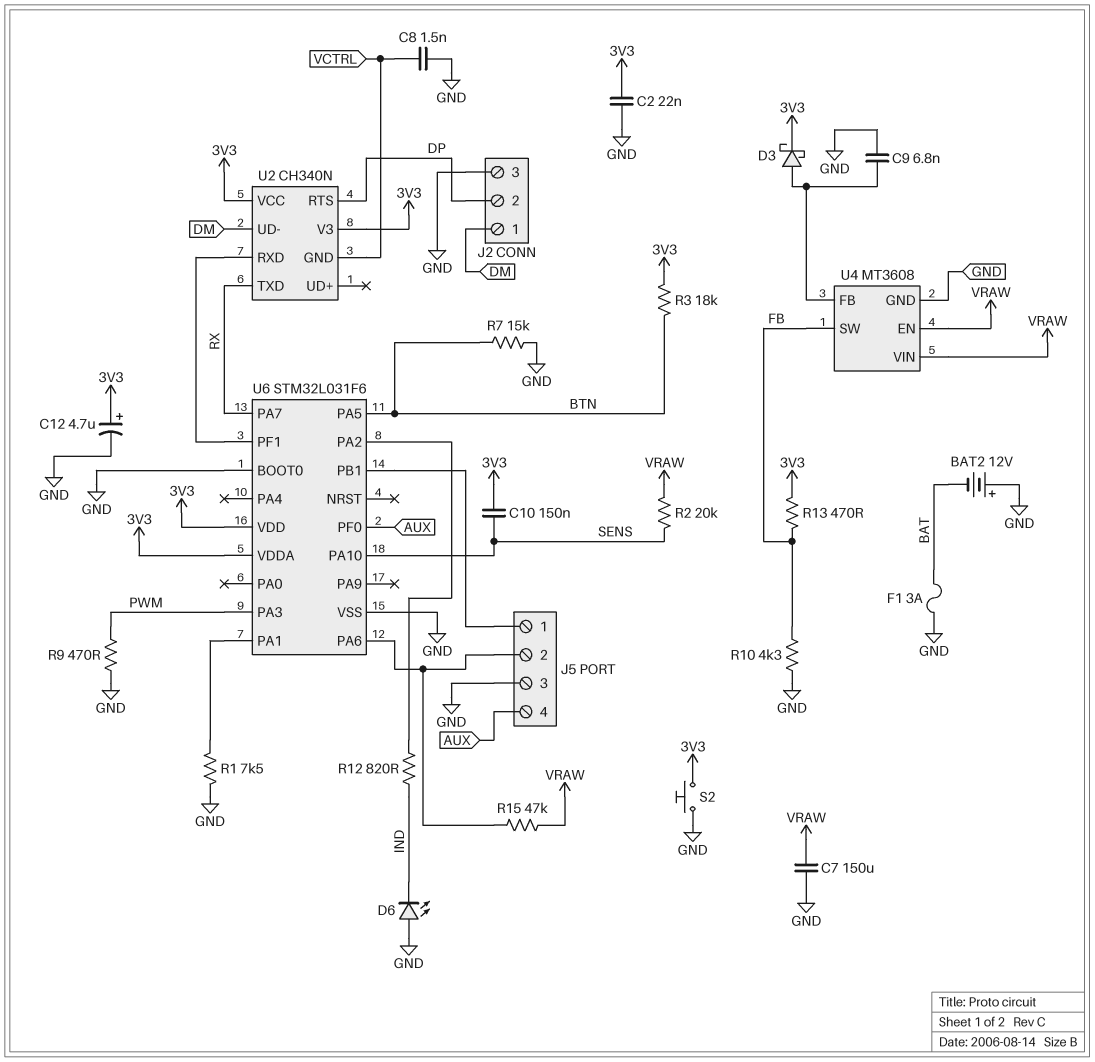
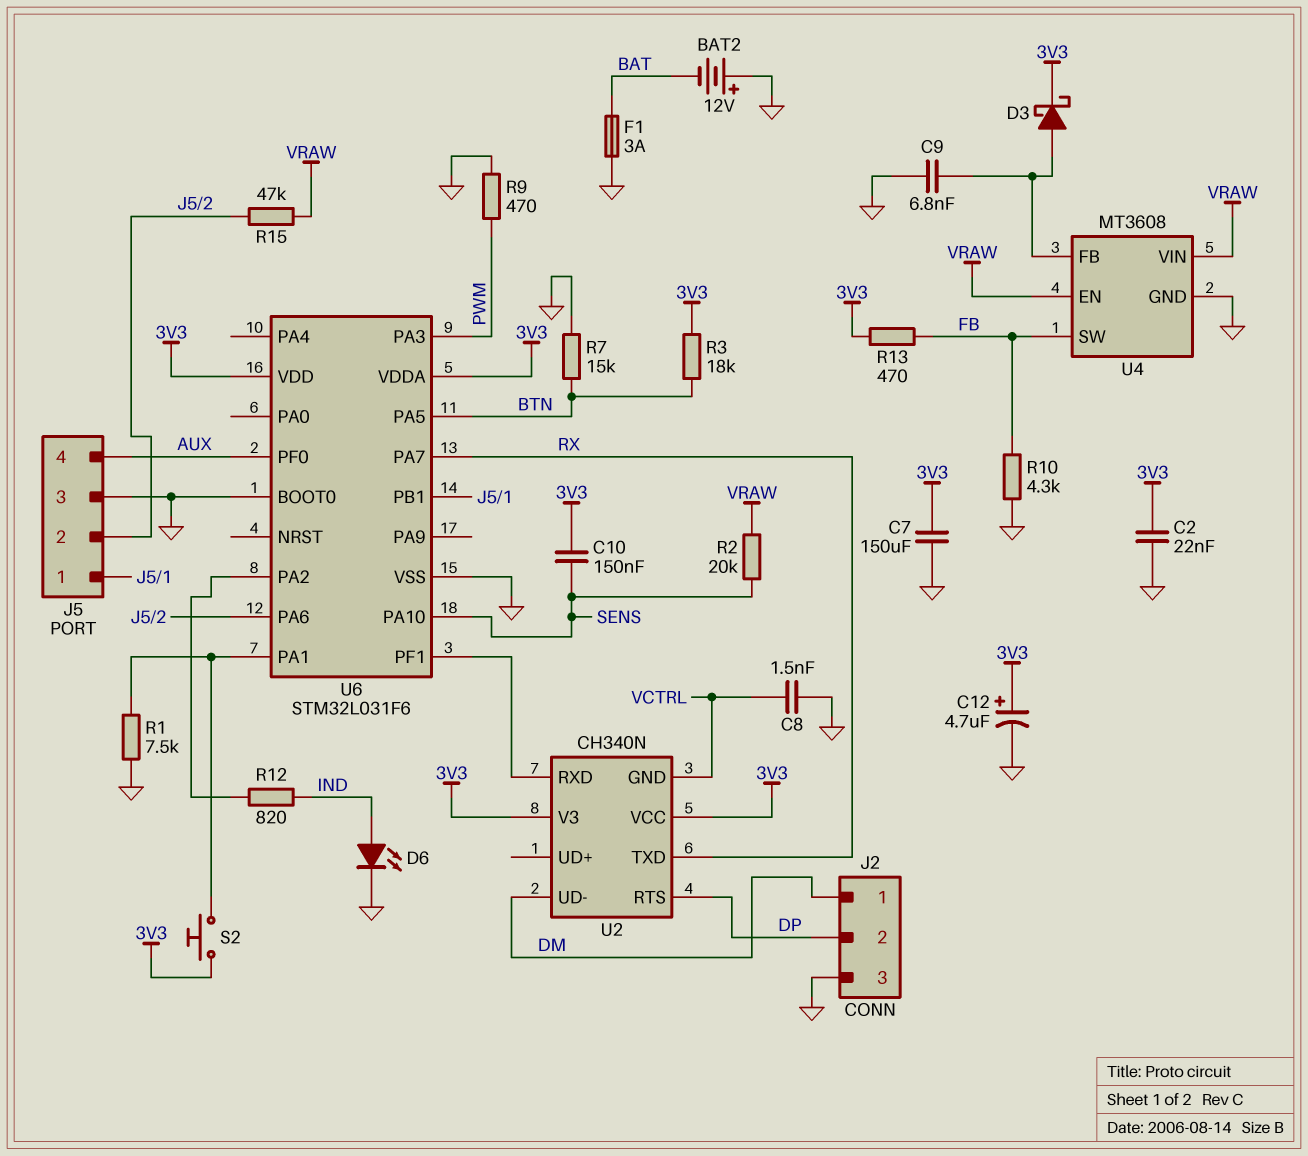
C7: 150uF (GND, VRAW) -> 150uF (3V3, GND)
D6: LED (A GND, K IND) -> LED (A IND, K GND)
S2: button (3V3, GND) -> button (3V3, U6/PA1)

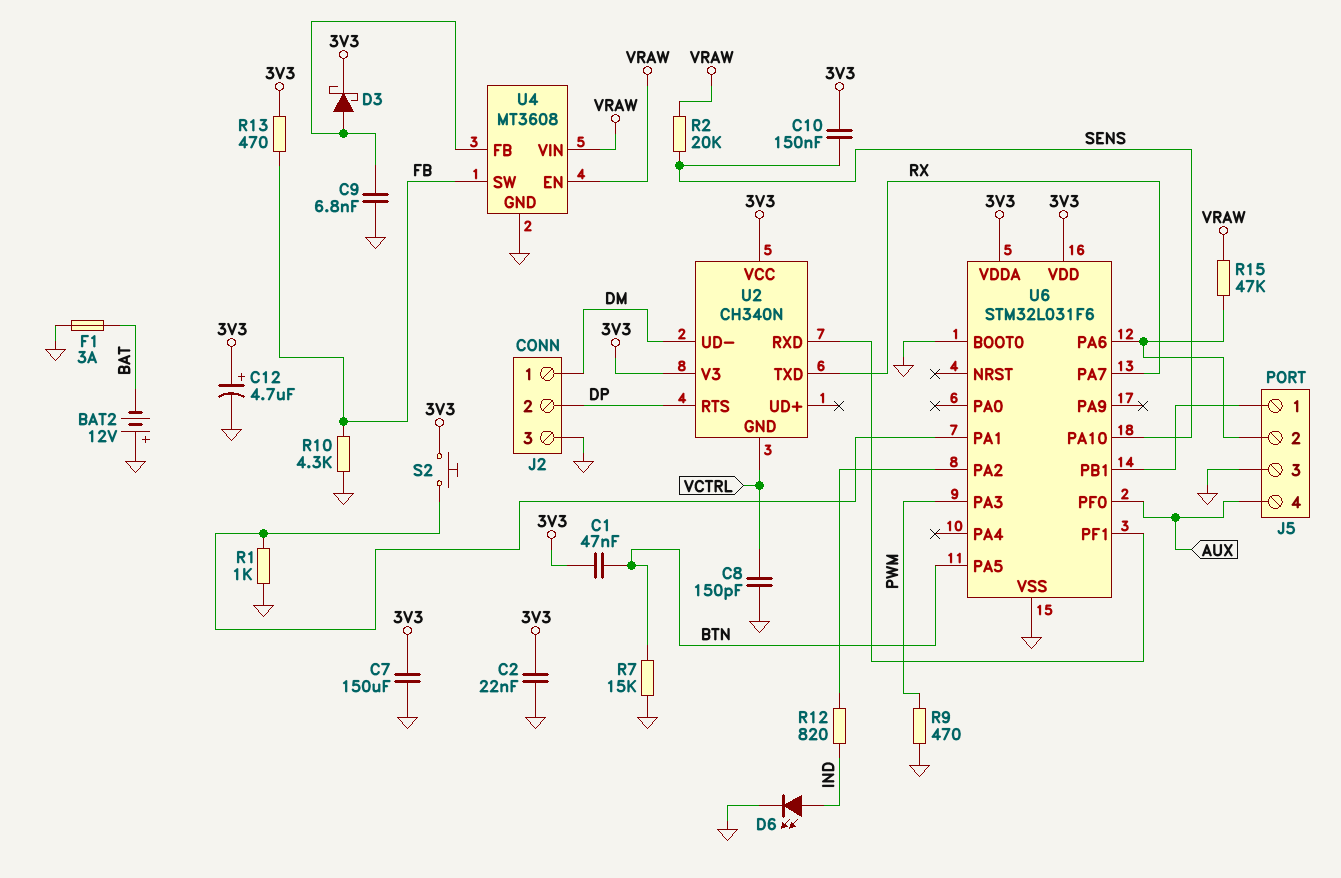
C1: none -> 47nF (3V3, BTN)
C8: 1.5nF (GND, VCTRL) -> 150pF (GND, VCTRL)
R1: 7.5k (GND, U6/PA1) -> 1k (GND, U6/PA1)
R3: 18k (3V3, BTN) -> none

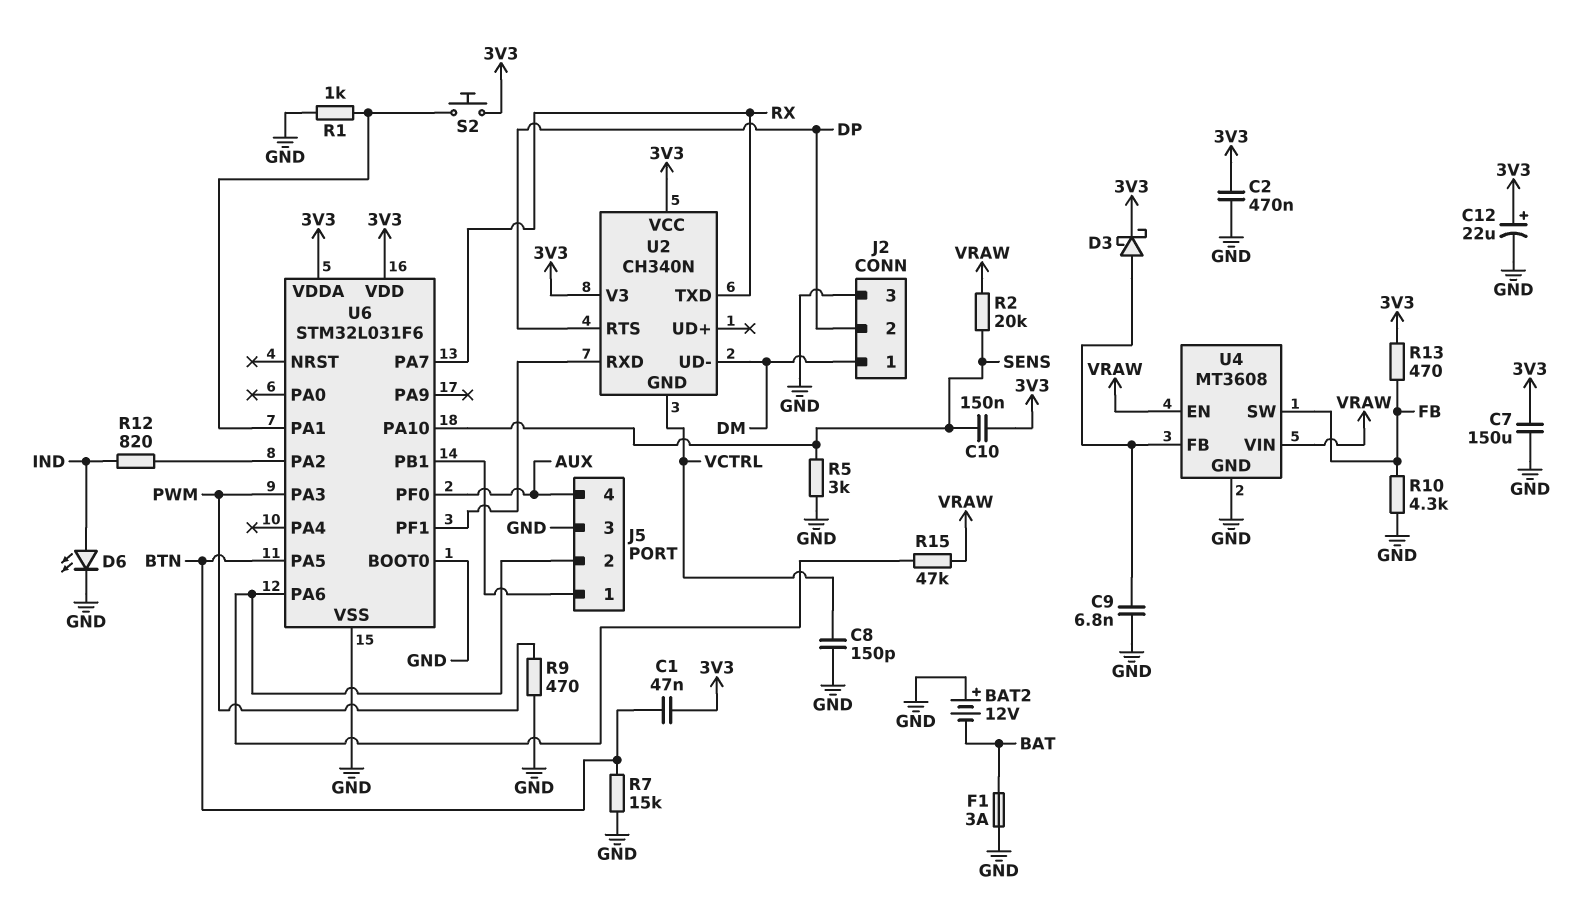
C2: 22nF (3V3, GND) -> 470nF (3V3, GND)
C12: 4.7uF (plus 3V3, minus GND) -> 22uF (plus 3V3, minus GND)
R5: none -> 3k (GND, SENS)

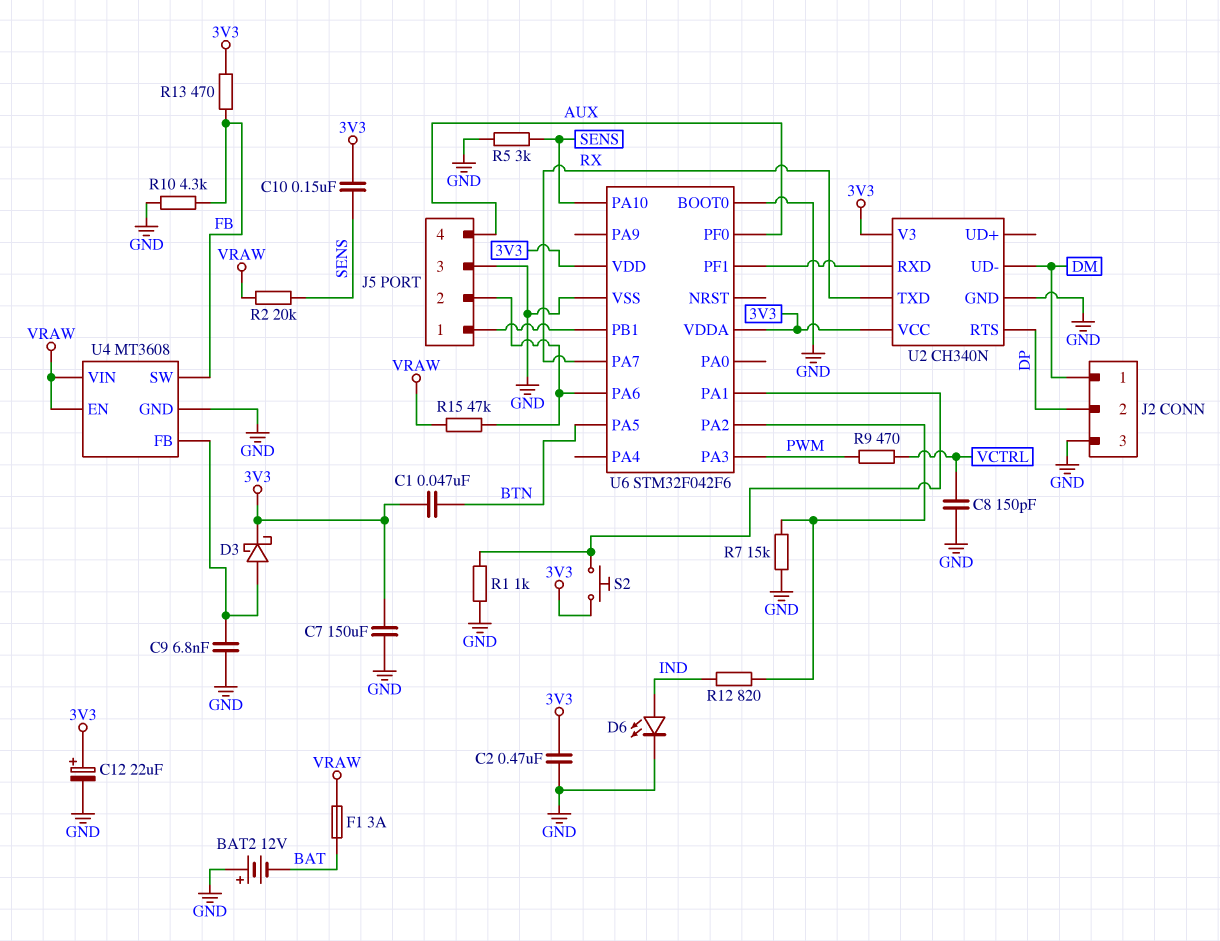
F1: 3A (BAT, GND) -> 3A (BAT, VRAW)
R7: 15k (BTN, GND) -> 15k (GND, U6/PA2)
R9: 470 (GND, PWM) -> 470 (PWM, VCTRL)
U2 pin GND: VCTRL -> GND
U6: STM32L031F6 -> STM32F042F6

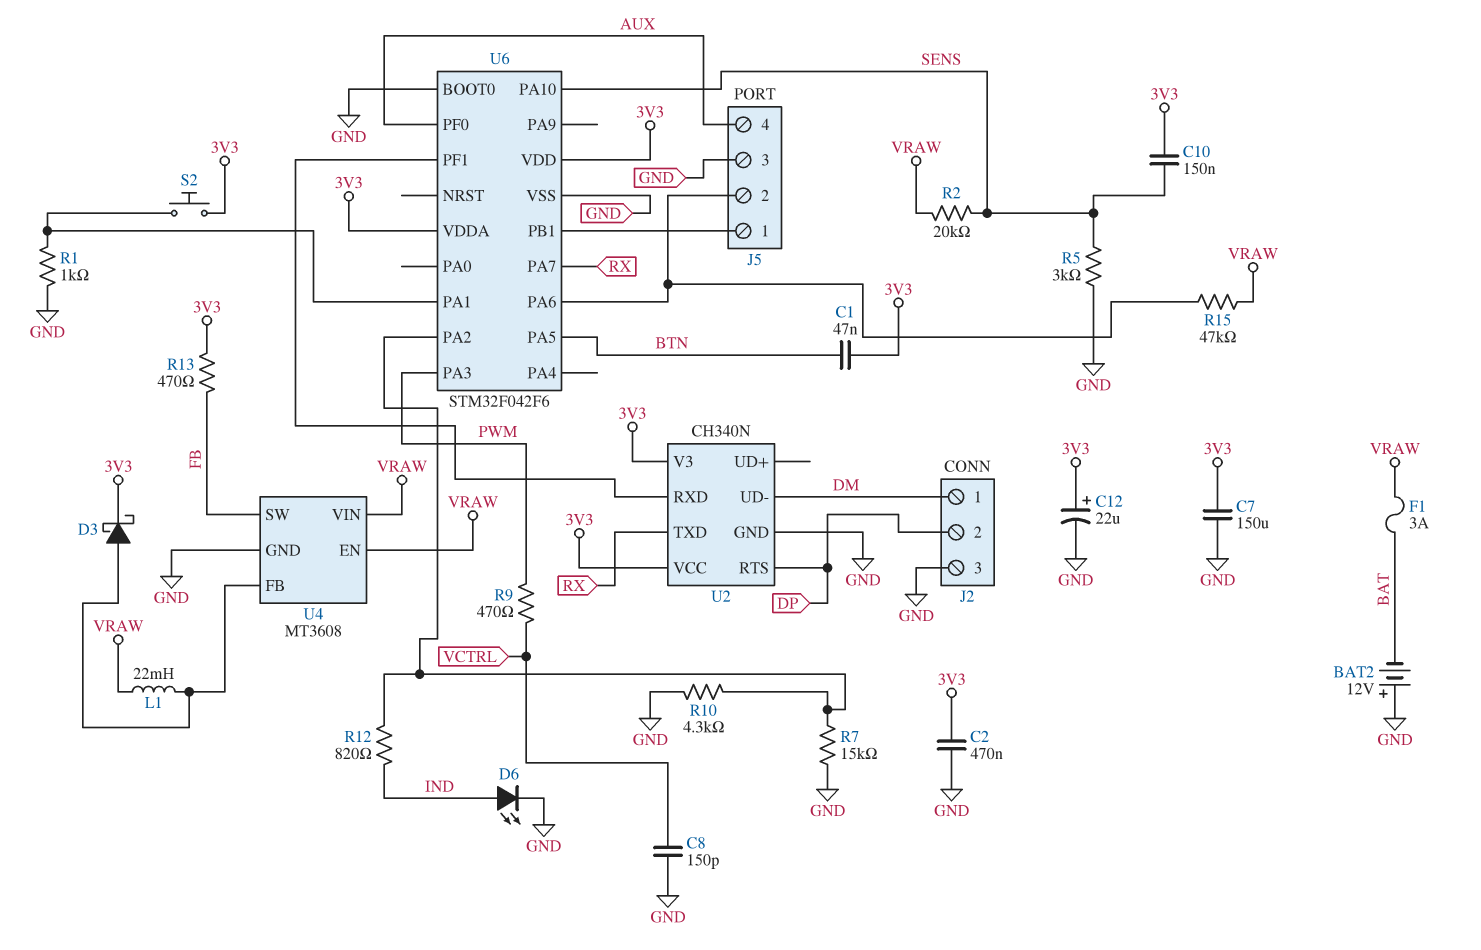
C9: 6.8nF (GND, U4/FB) -> none
L1: none -> 22mH (U4/FB, VRAW)
R10: 4.3k (FB, GND) -> 4.3k (GND, U6/PA2)

